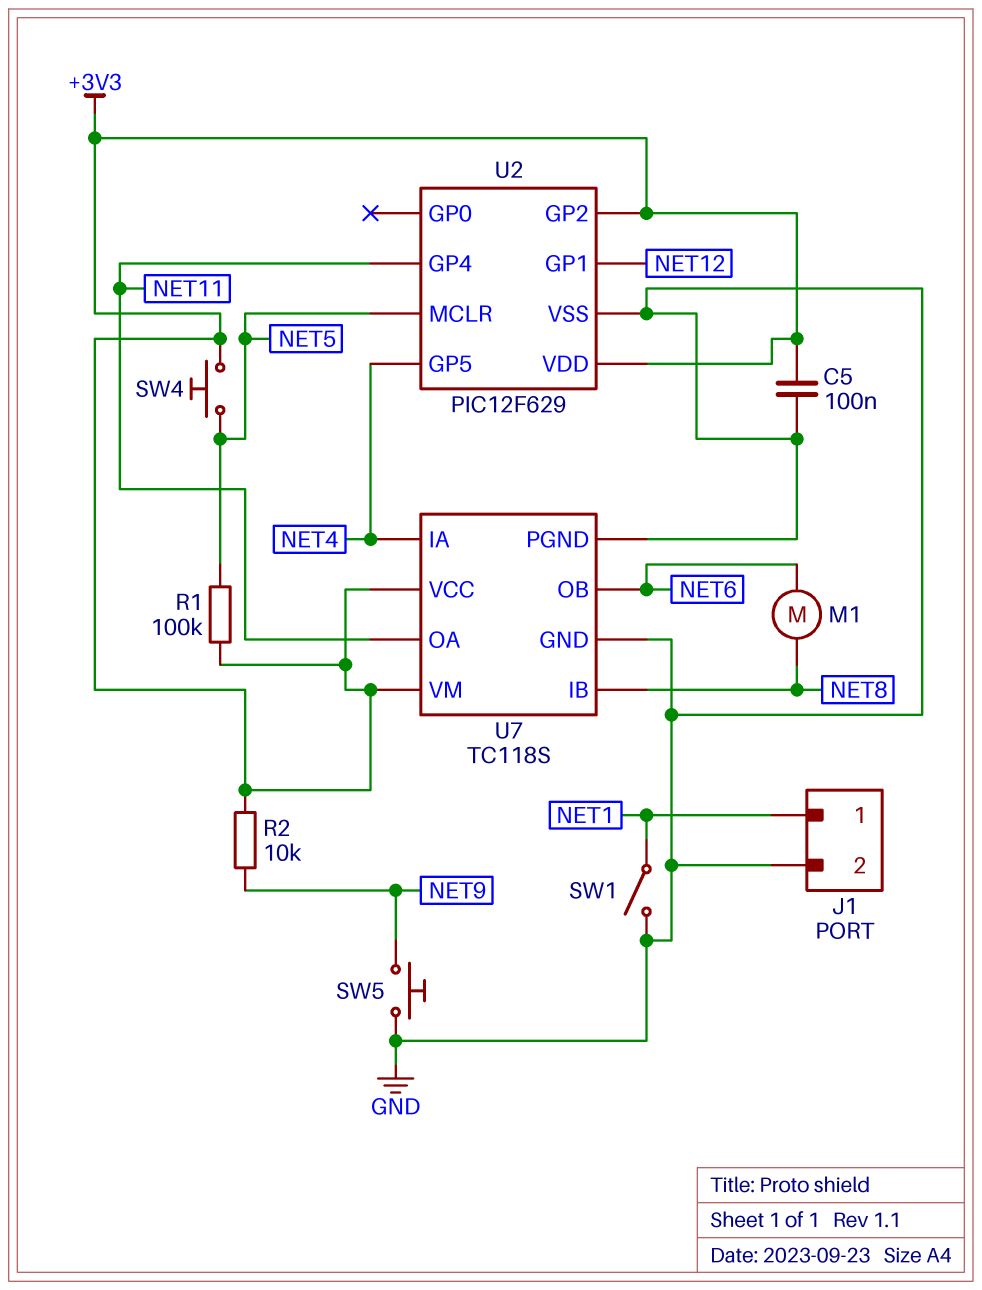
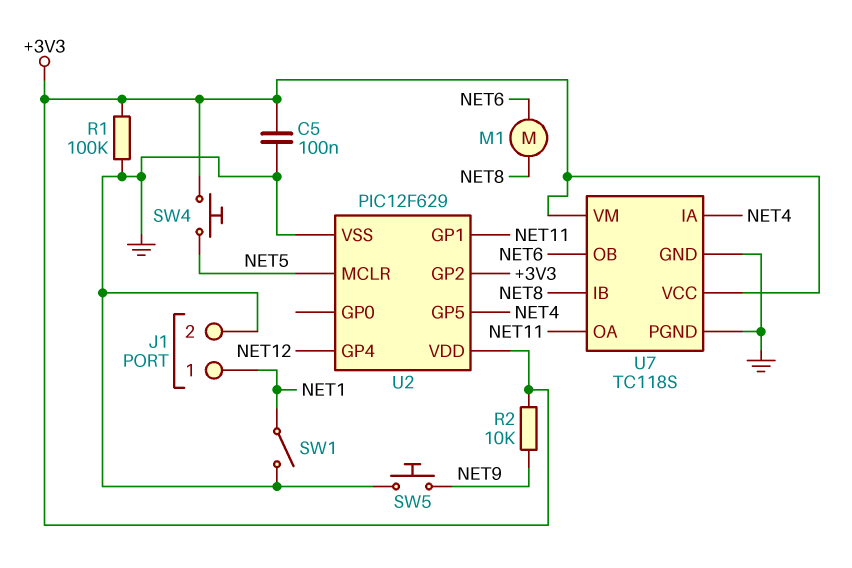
R1: 100k (+3V3, NET5) -> 100k (+3V3, GND)
U2 pin GP1: NET12 -> NET11
U2 pin GP4: NET11 -> NET12

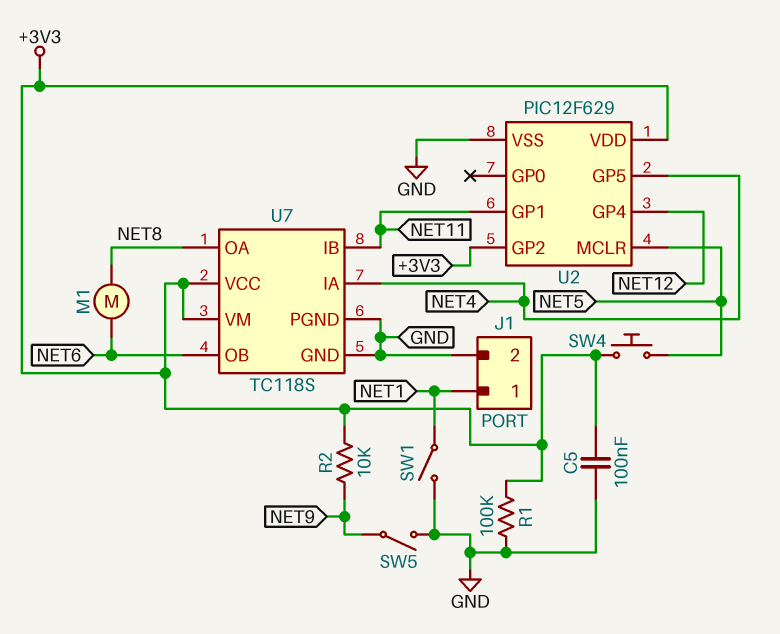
SW5: button (GND, NET9) -> switch (GND, NET9)
U7 pin IB: NET8 -> NET11
U7 pin OA: NET11 -> NET8

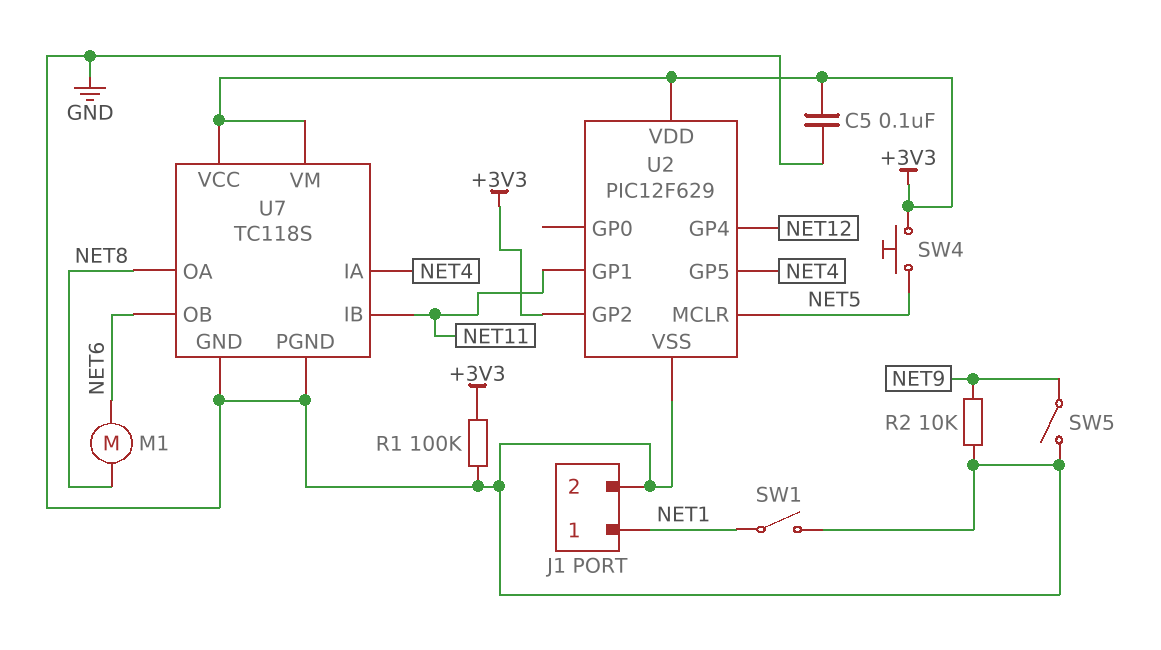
R2: 10k (+3V3, NET9) -> 10k (GND, NET9)

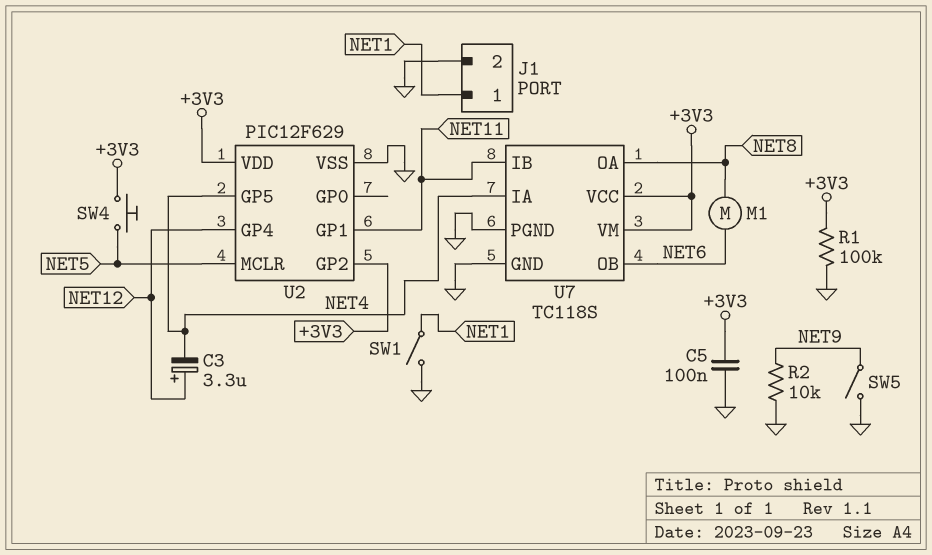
C3: none -> 3.3uF (plus NET12, minus NET4)

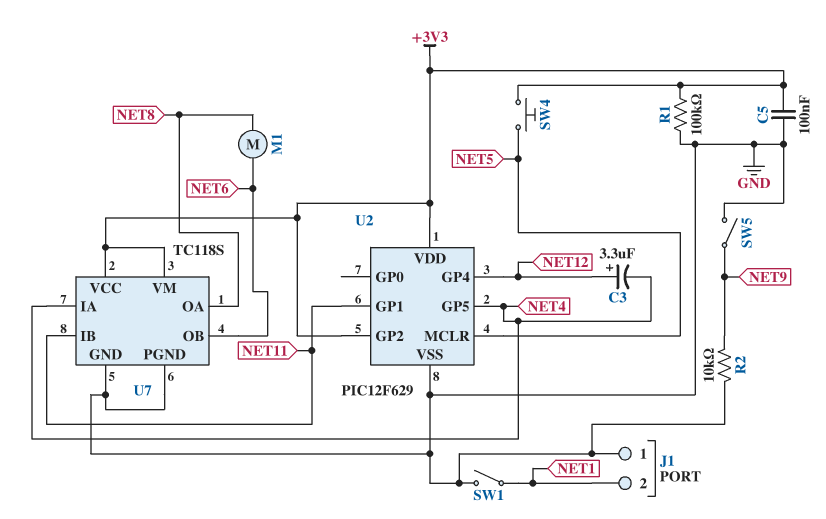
J1 pin 1: NET1 -> GND
J1 pin 2: GND -> NET1

